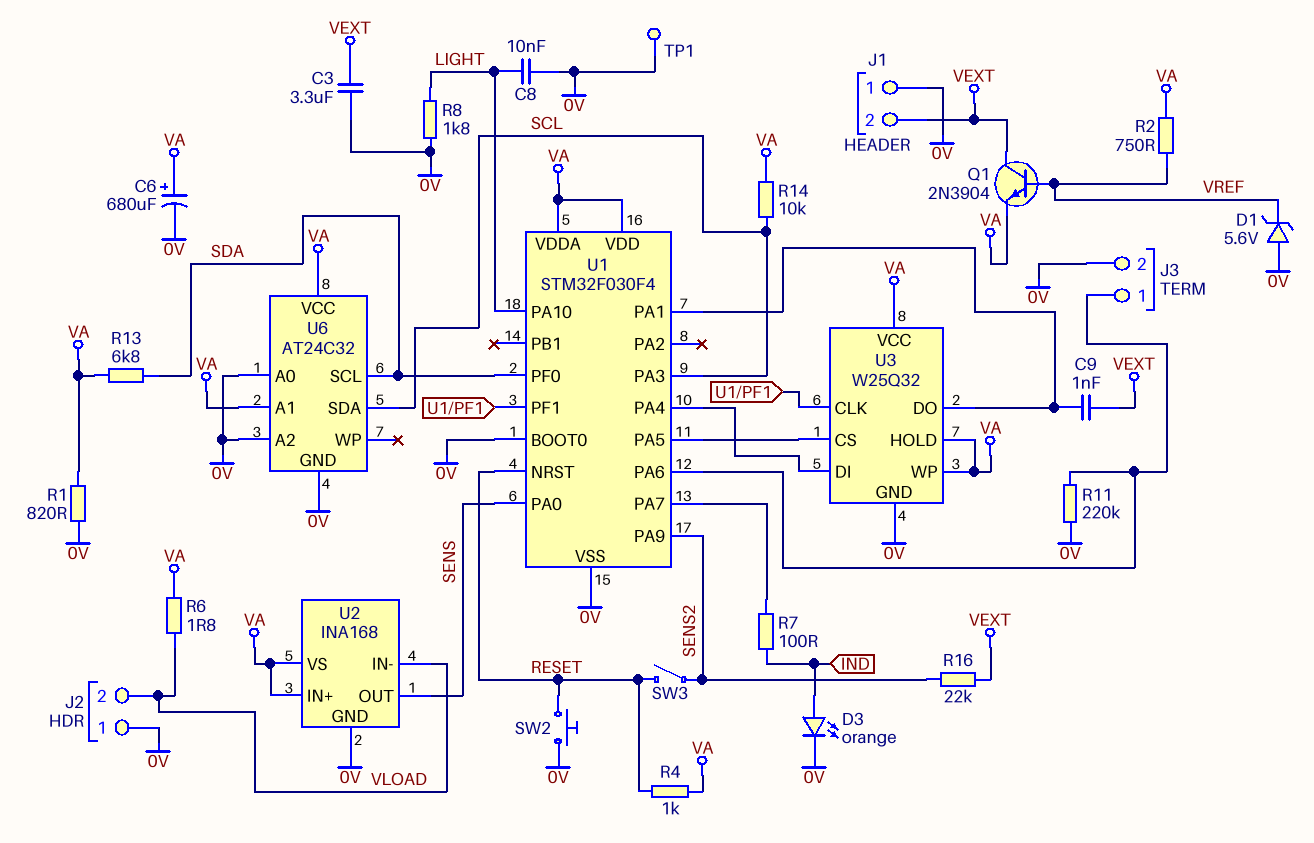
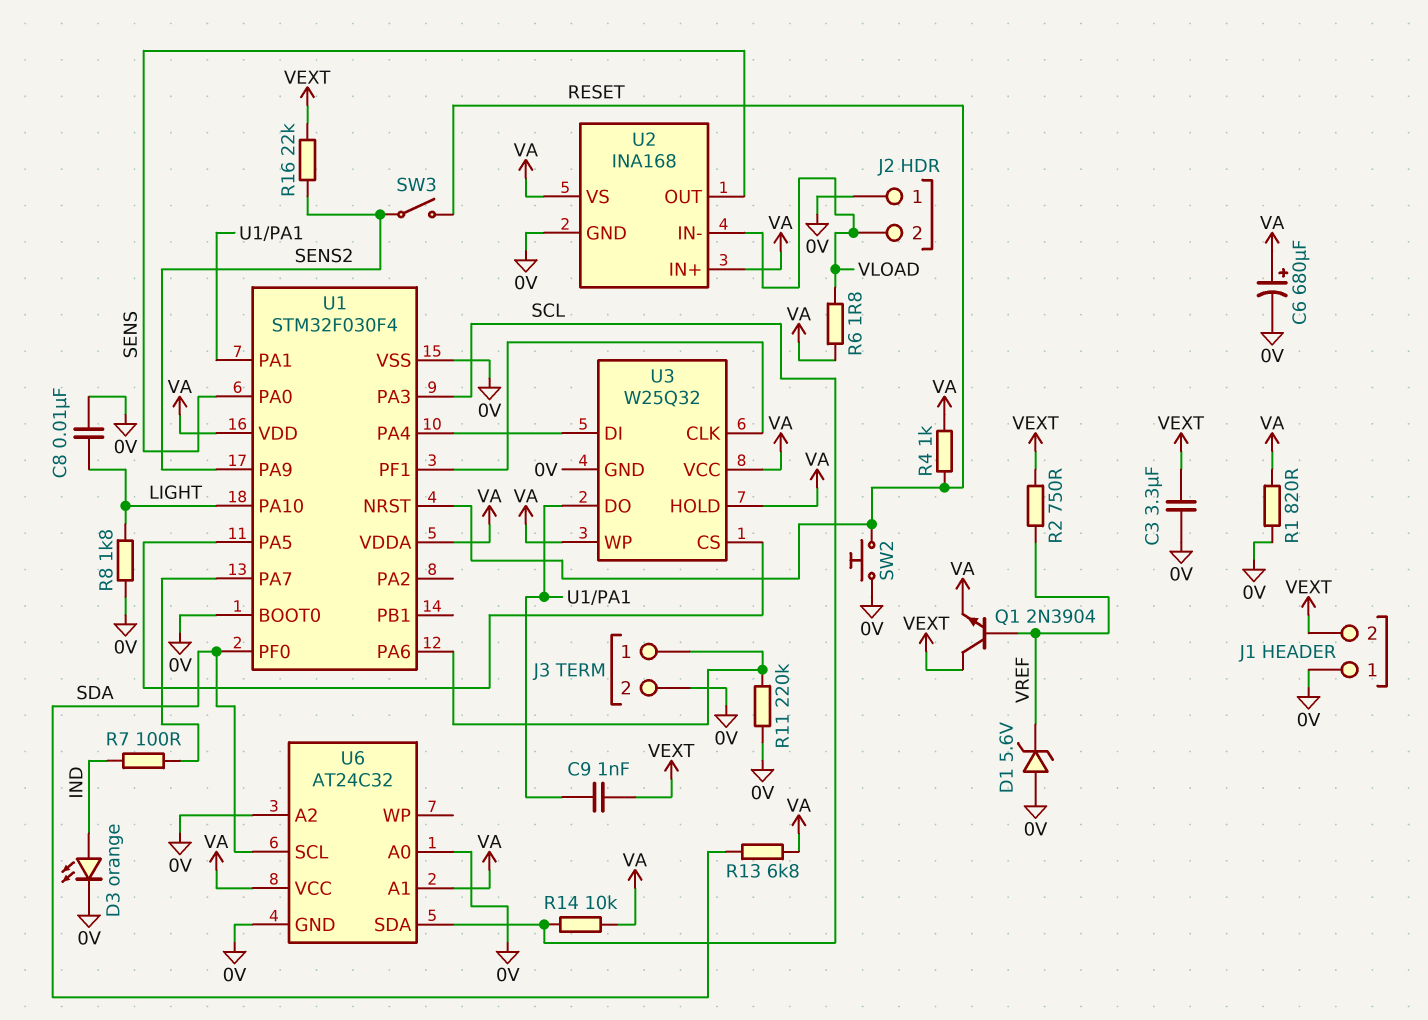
R2: 750 (VA, VREF) -> 750 (VEXT, VREF)
TP1: test point (0V) -> none

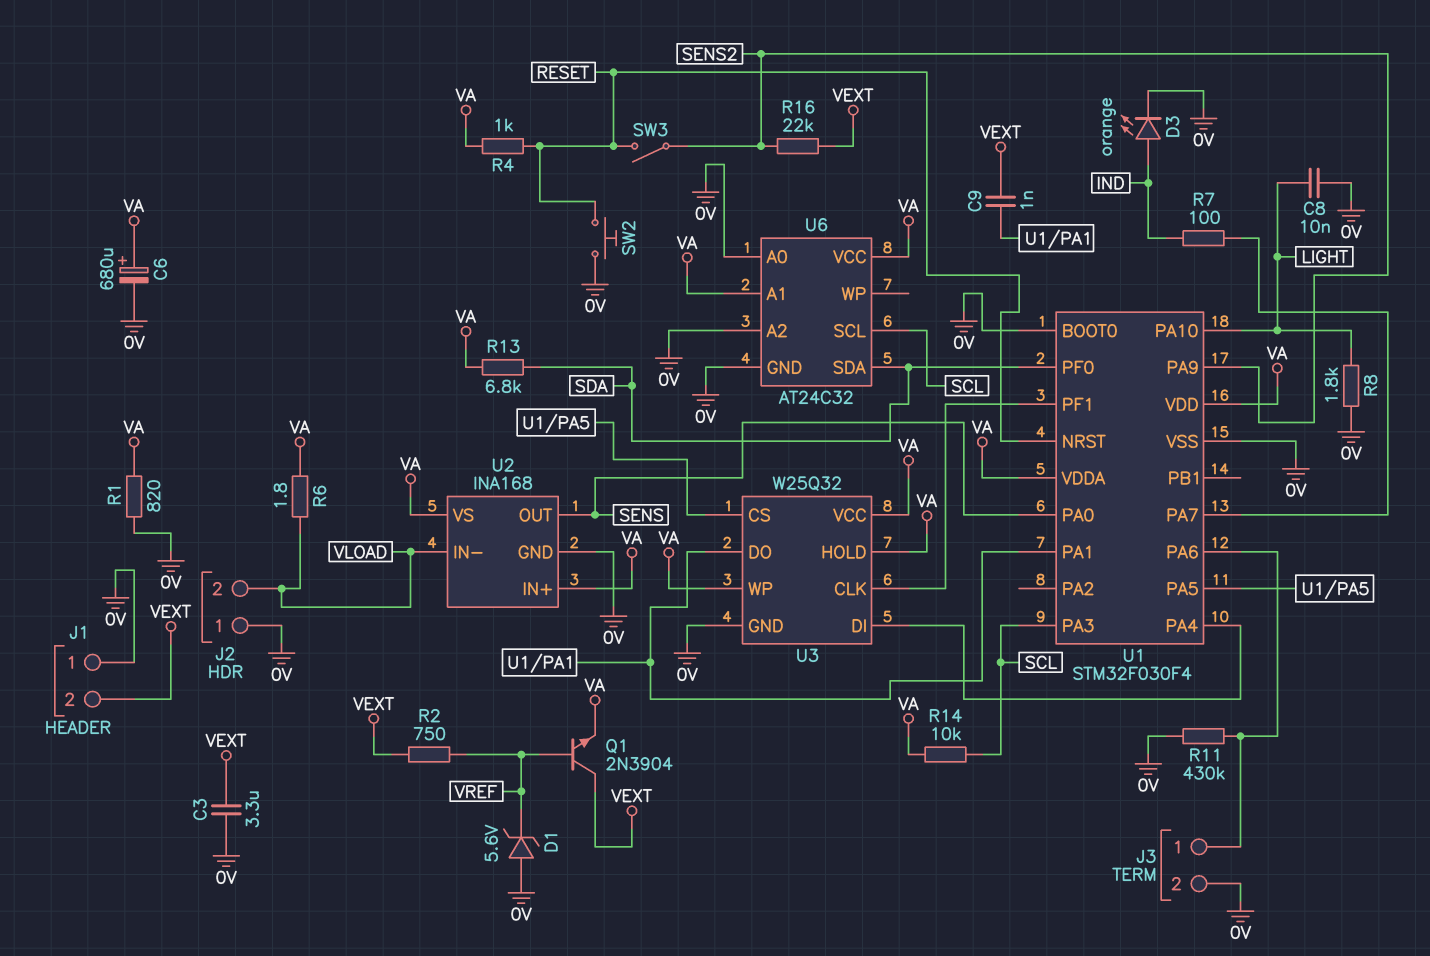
R11: 220k (0V, J3/1) -> 430k (0V, J3/1)
U6 pin SCL: SDA -> SCL
U6 pin SDA: SCL -> SDA

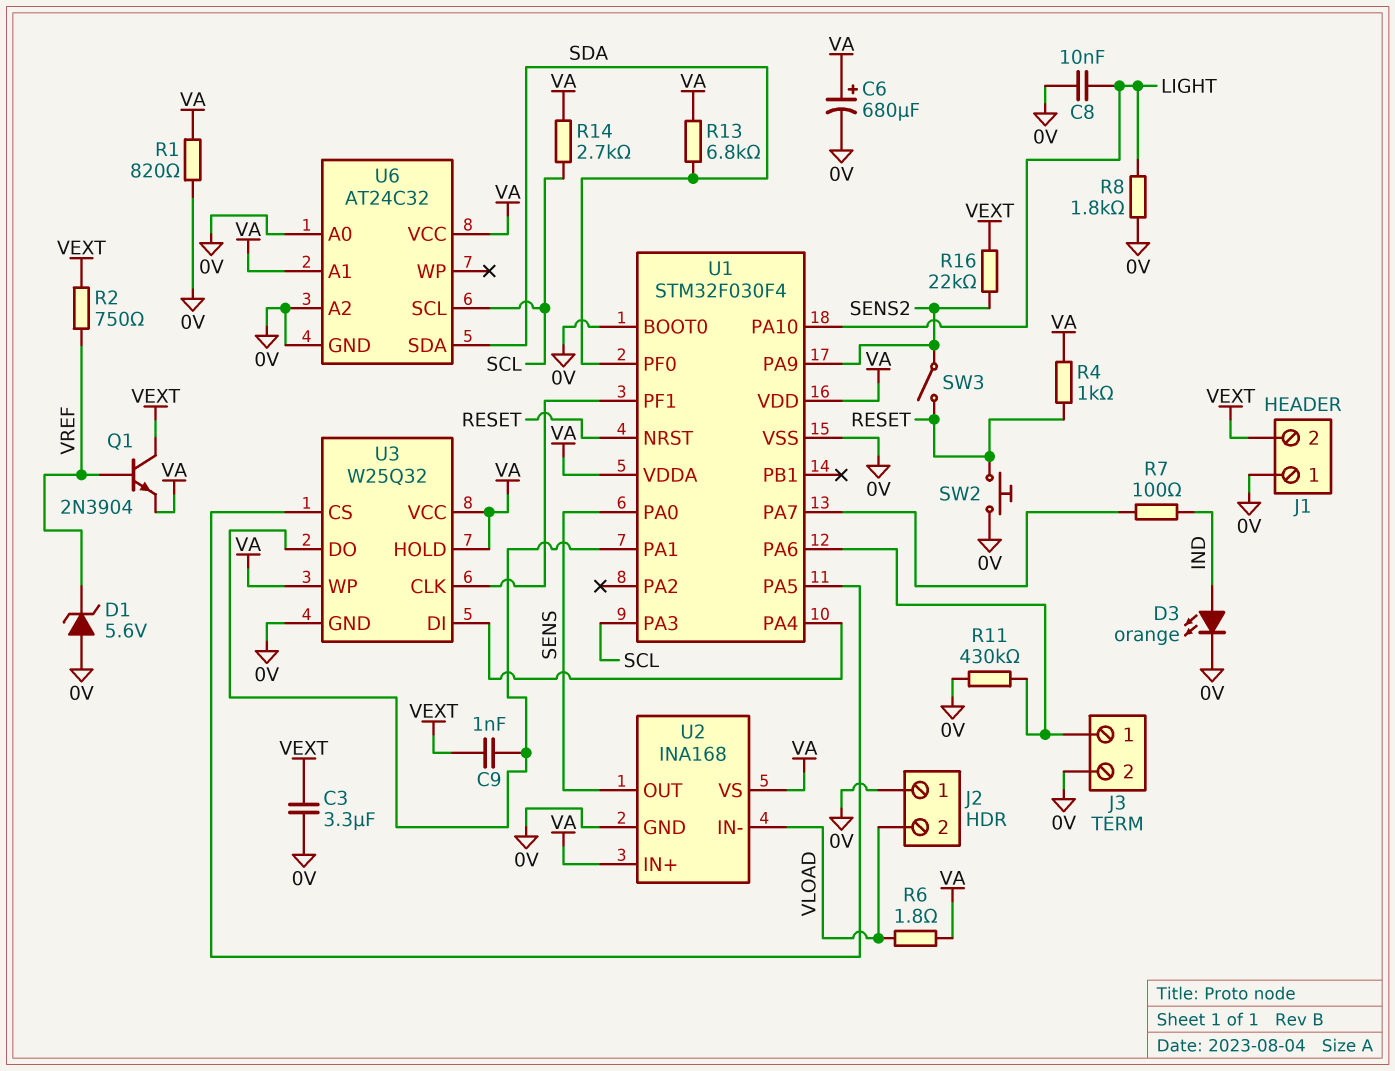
R14: 10k (SCL, VA) -> 2.7k (SCL, VA)

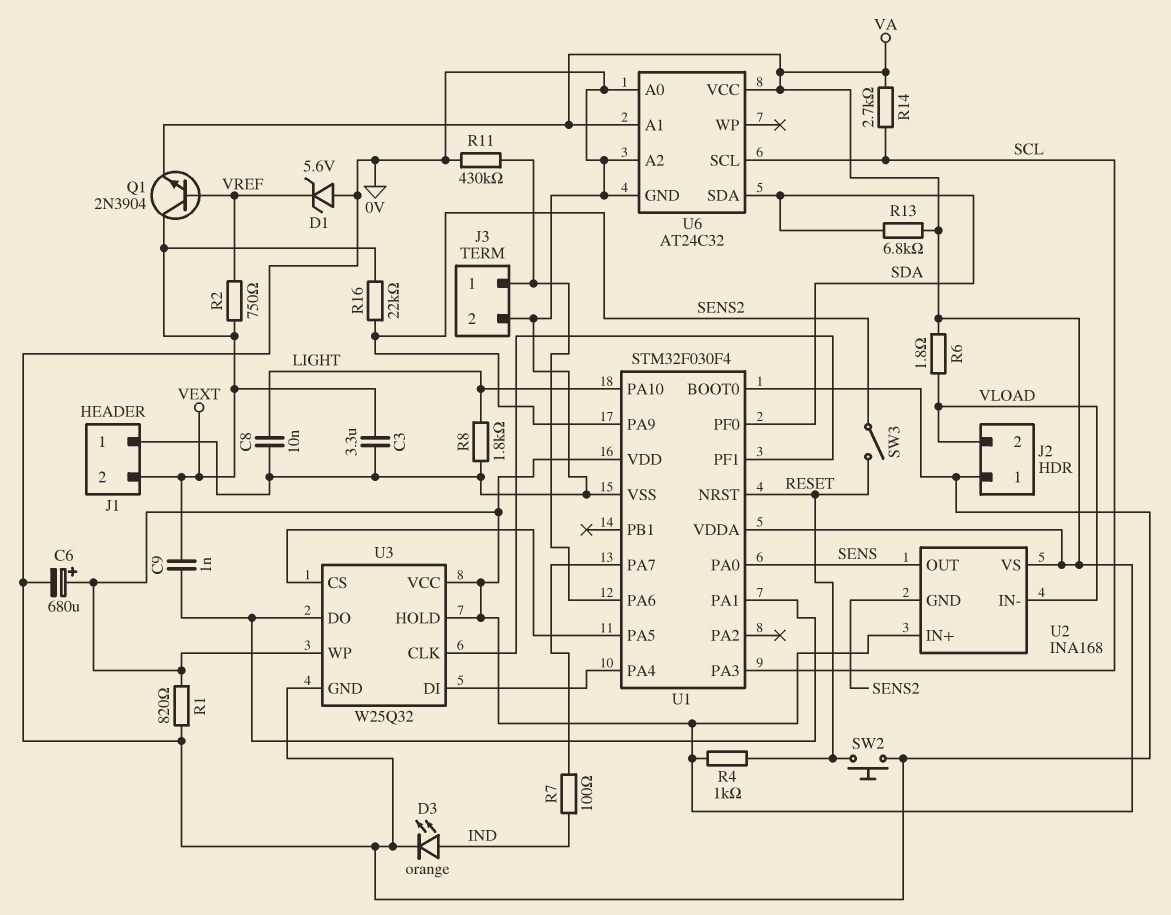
U2 pin GND: 0V -> SENS2

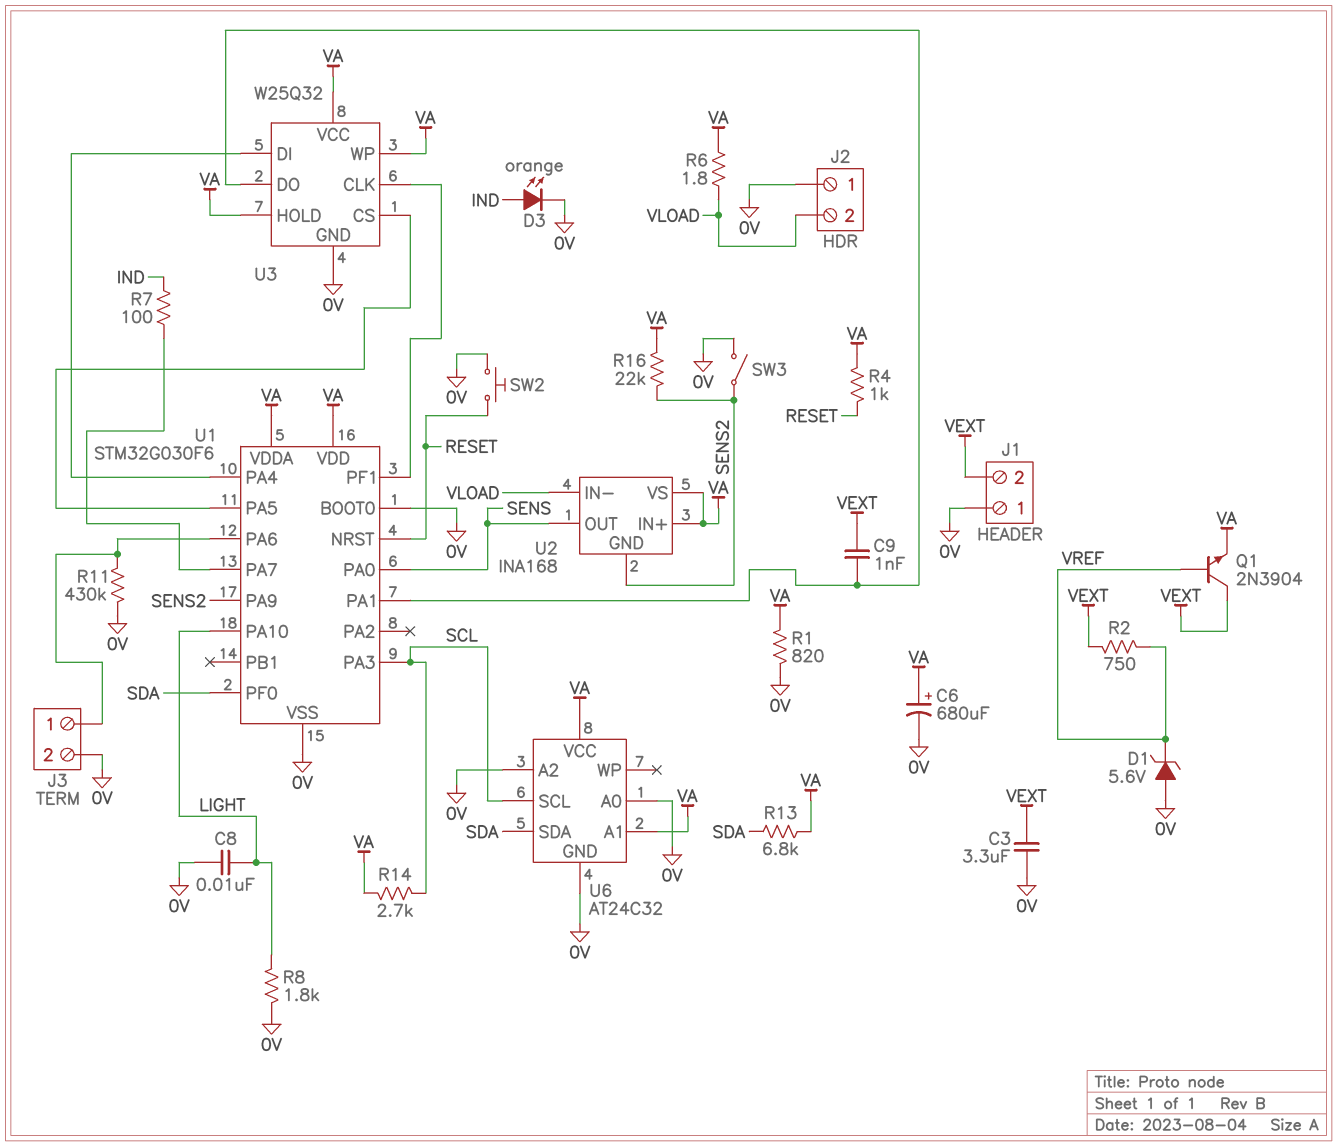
R16: 22k (SENS2, VEXT) -> 22k (SENS2, VA)
SW3: switch (RESET, SENS2) -> switch (0V, SENS2)
U1: STM32F030F4 -> STM32G030F6

